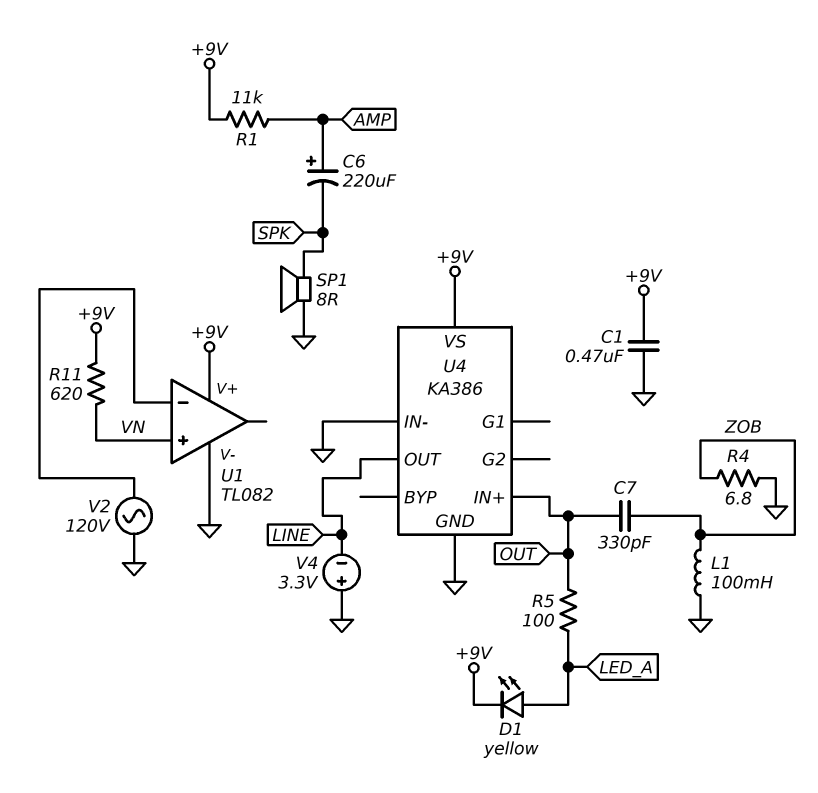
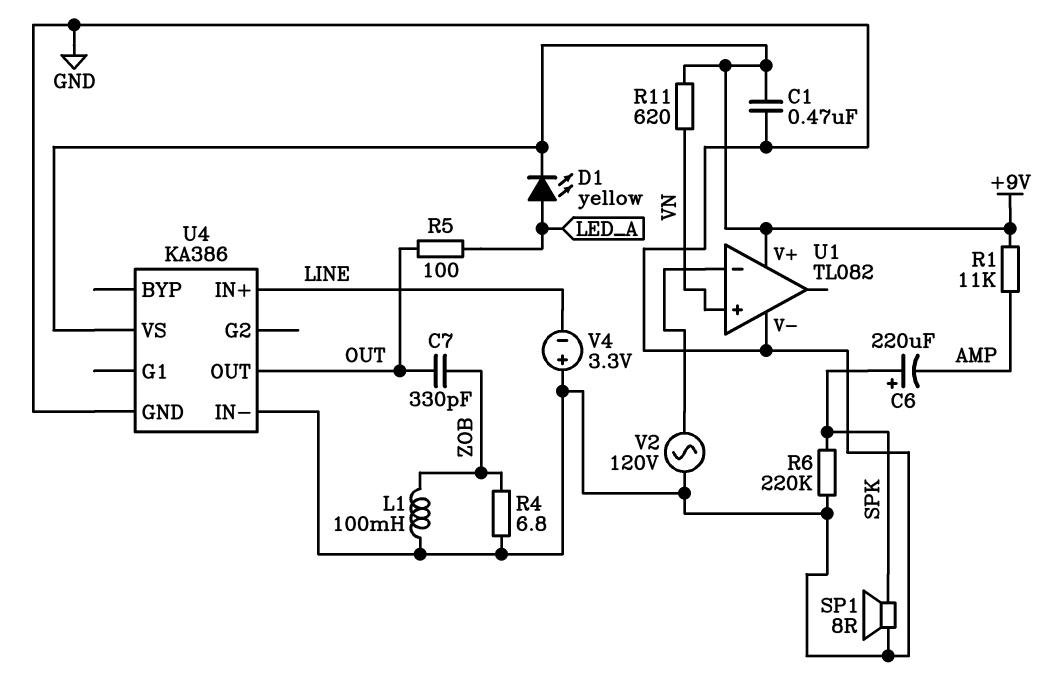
C6: 220uF (plus AMP, minus SPK) -> 220uF (plus SPK, minus AMP)
R6: none -> 220k (GND, SPK)
U4 pin IN+: OUT -> LINE
U4 pin OUT: LINE -> OUT

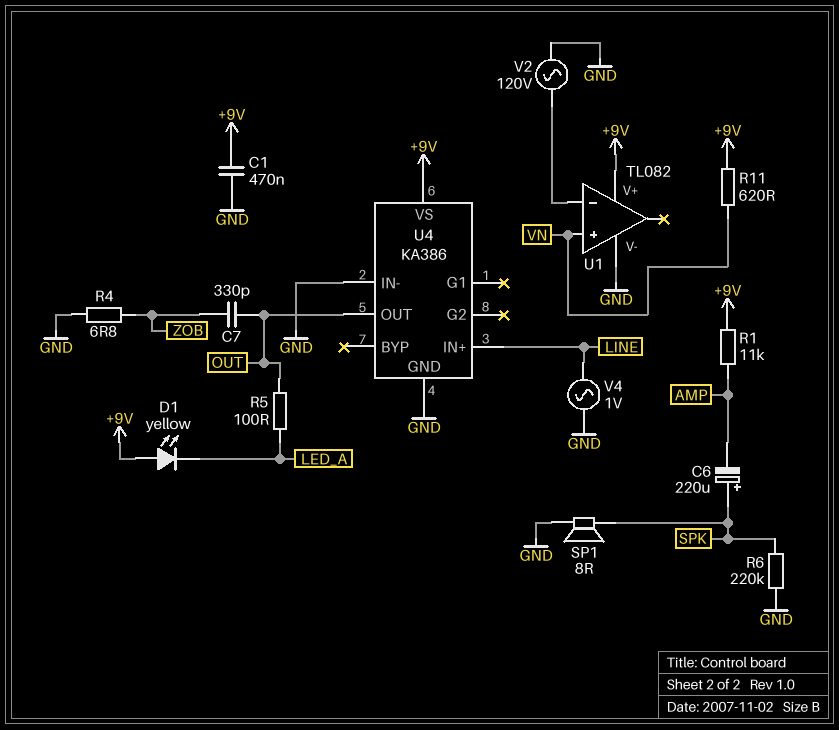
D1: LED yellow (A LED_A, K +9V) -> LED yellow (A +9V, K LED_A)
L1: 100mH (GND, ZOB) -> none
V4: 3.3V (plus GND, minus LINE) -> AC 1V (GND, LINE)

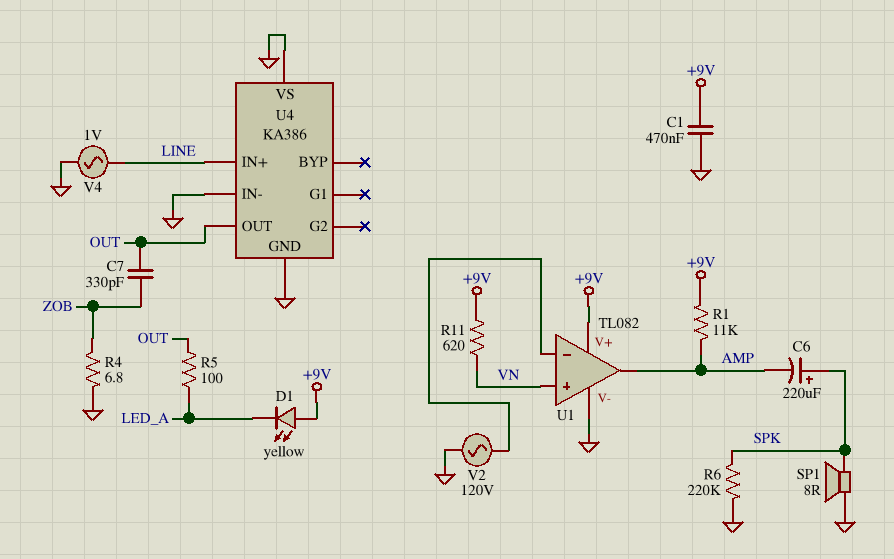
U1 pin out: none -> AMP
U4 pin VS: +9V -> GND

